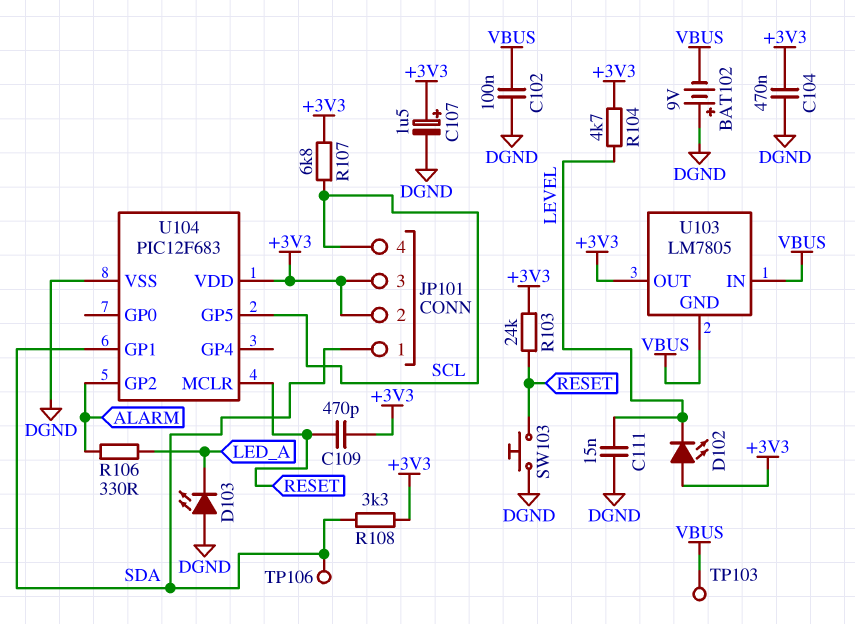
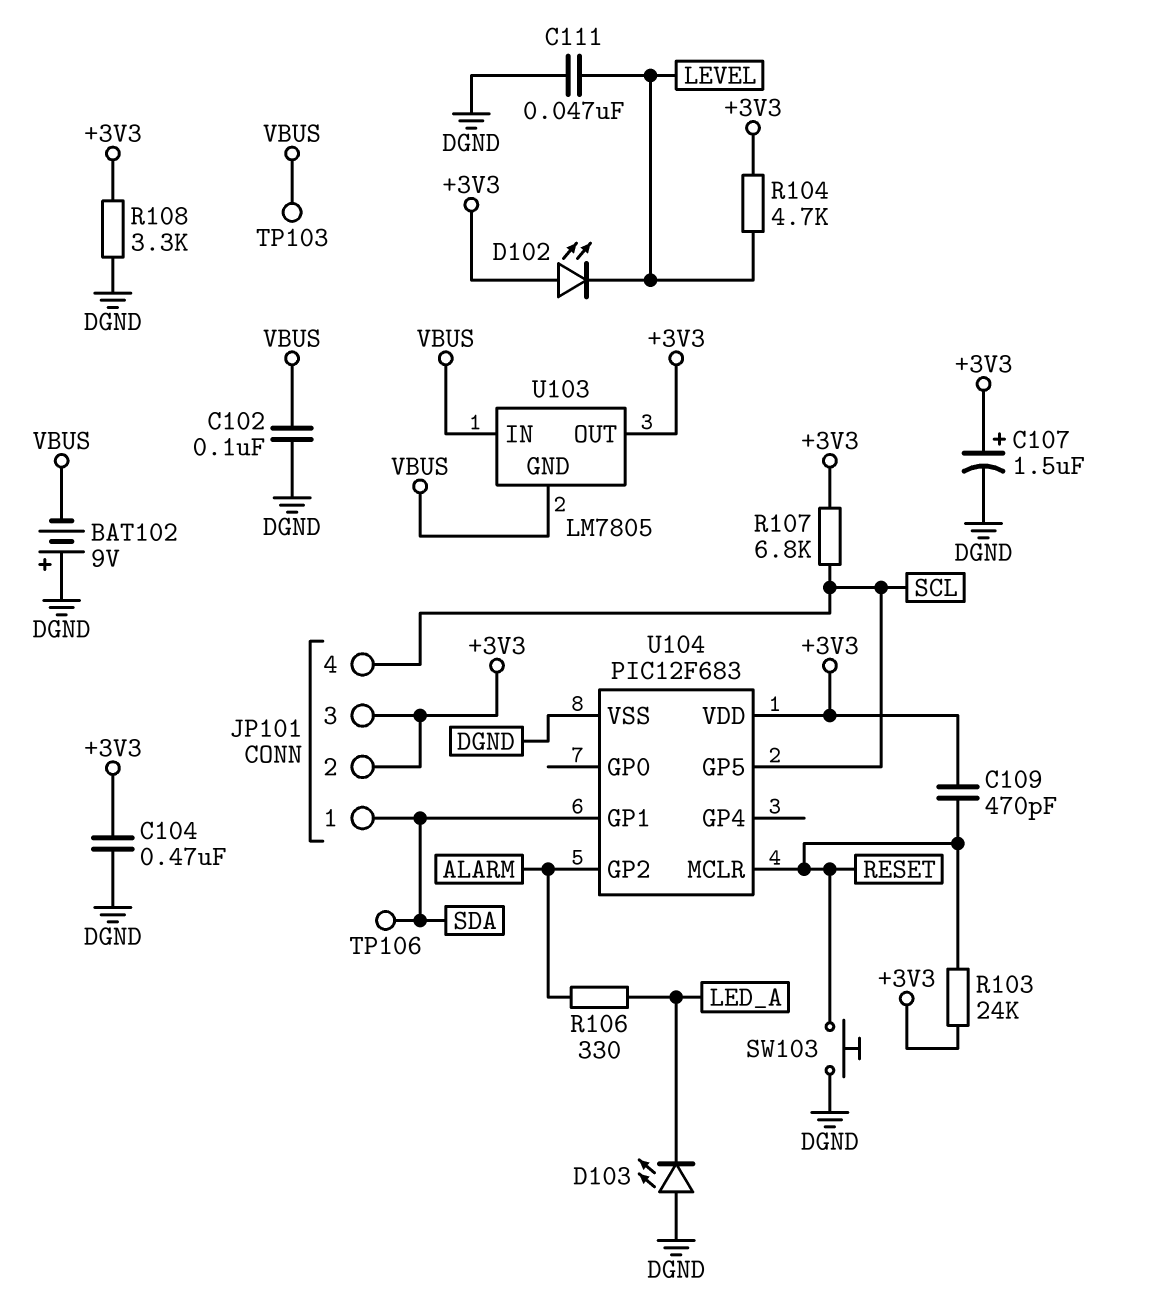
C111: 15nF (DGND, LEVEL) -> 47nF (DGND, LEVEL)
R108: 3.3k (+3V3, SDA) -> 3.3k (+3V3, DGND)

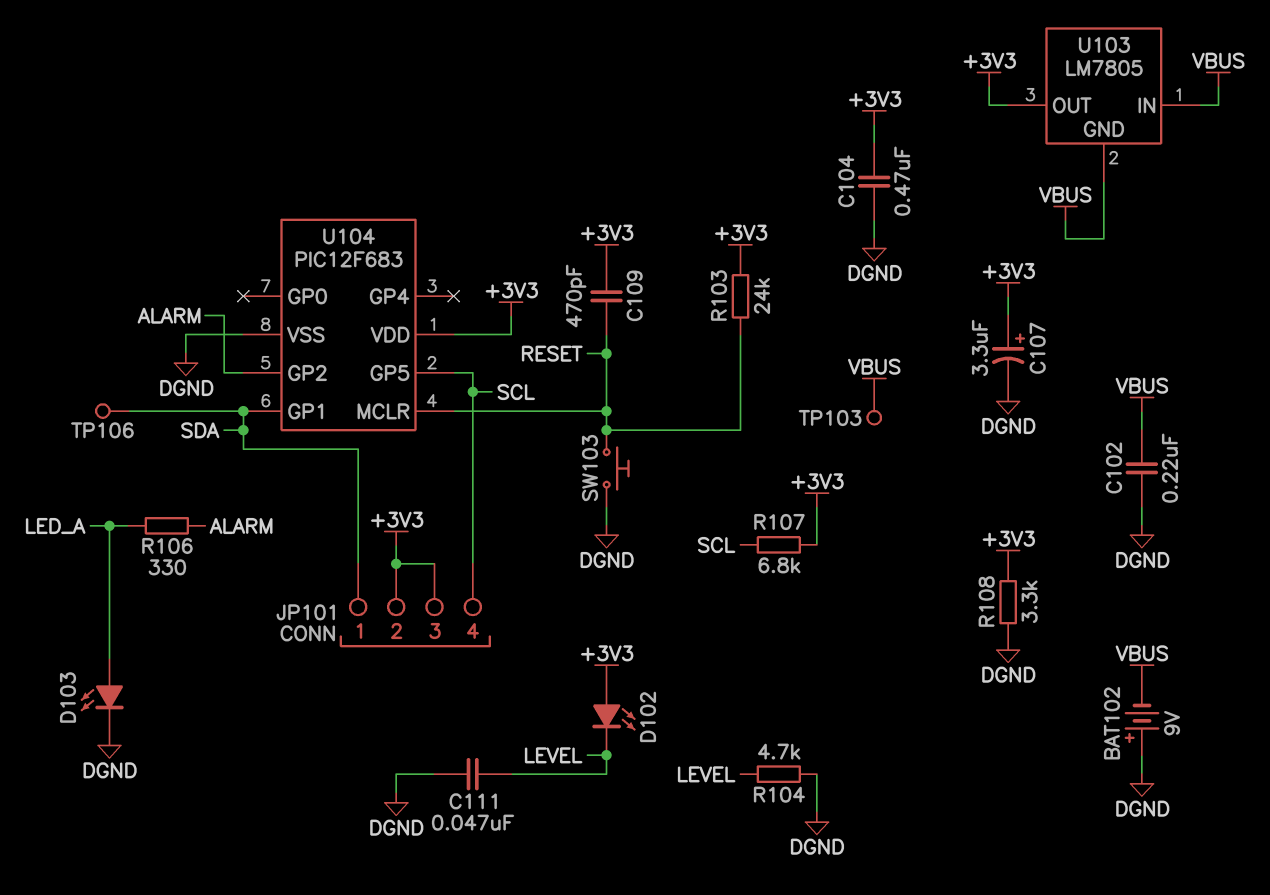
C102: 100nF (DGND, VBUS) -> 220nF (DGND, VBUS)
C107: 1.5uF (plus +3V3, minus DGND) -> 3.3uF (plus +3V3, minus DGND)
D103: LED (A DGND, K LED_A) -> LED (A LED_A, K DGND)
R104: 4.7k (+3V3, LEVEL) -> 4.7k (DGND, LEVEL)

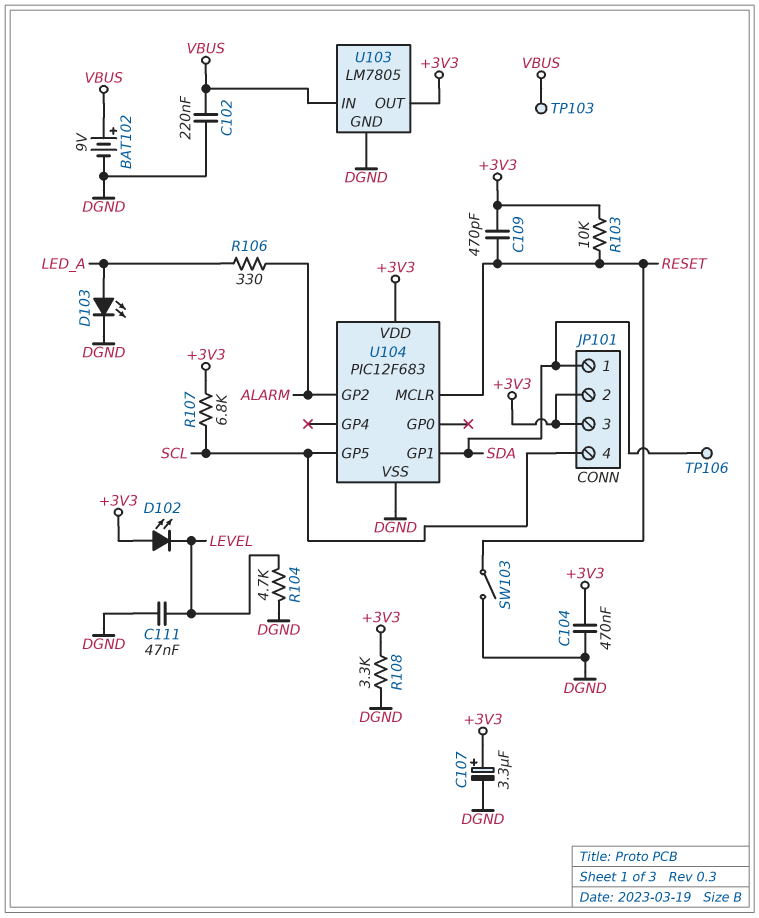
BAT102: 9V (plus DGND, minus VBUS) -> 9V (plus VBUS, minus DGND)
R103: 24k (+3V3, RESET) -> 10k (+3V3, RESET)
SW103: button (DGND, RESET) -> switch (DGND, RESET)
U103 pin GND: VBUS -> DGND

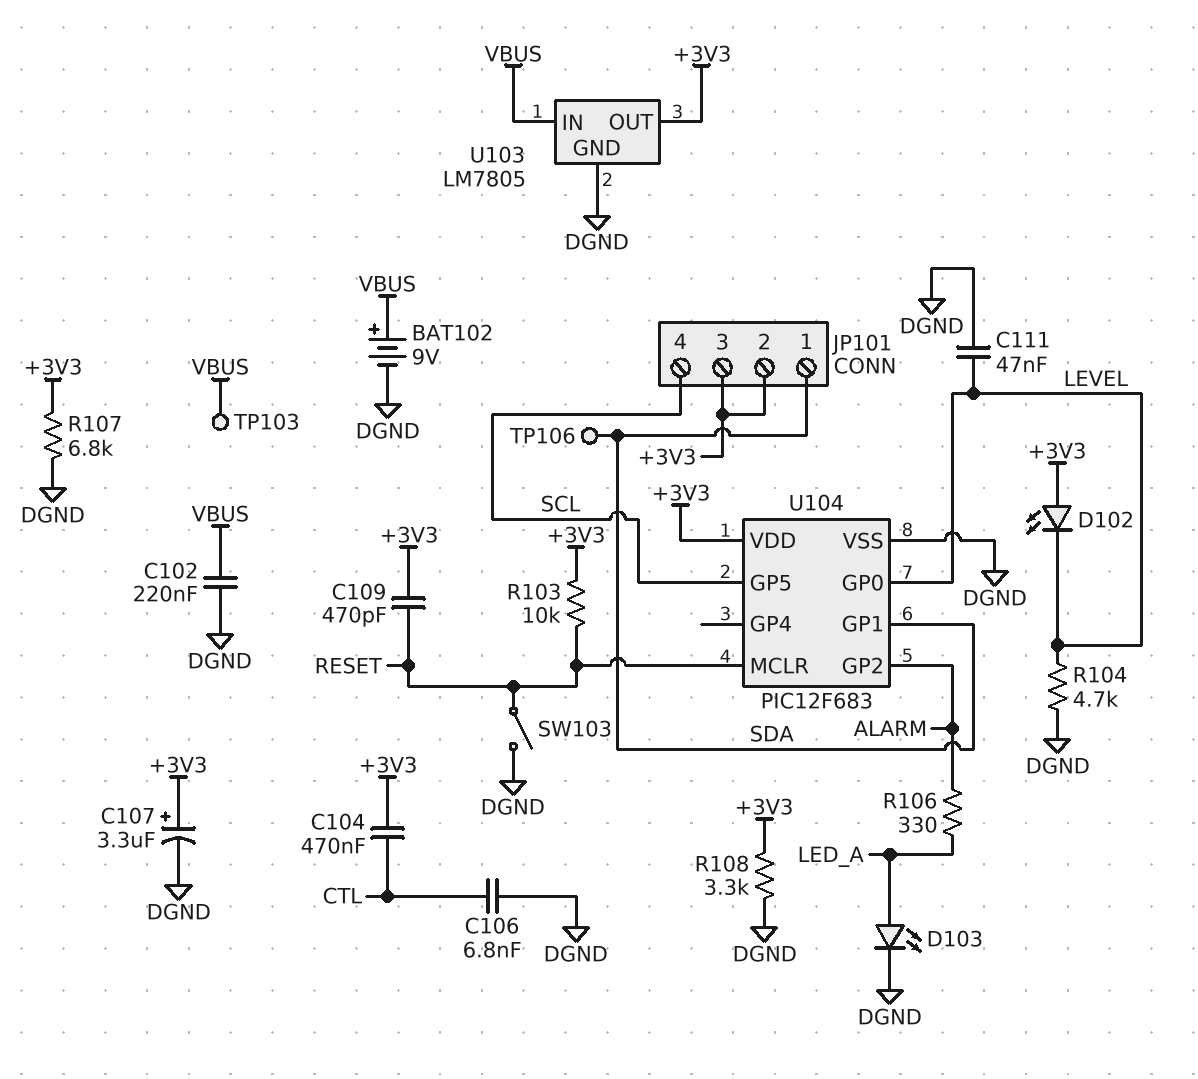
C104: 470nF (+3V3, DGND) -> 470nF (+3V3, CTL)
C106: none -> 6.8nF (CTL, DGND)
R107: 6.8k (+3V3, SCL) -> 6.8k (+3V3, DGND)
U104 pin GP0: none -> LEVEL

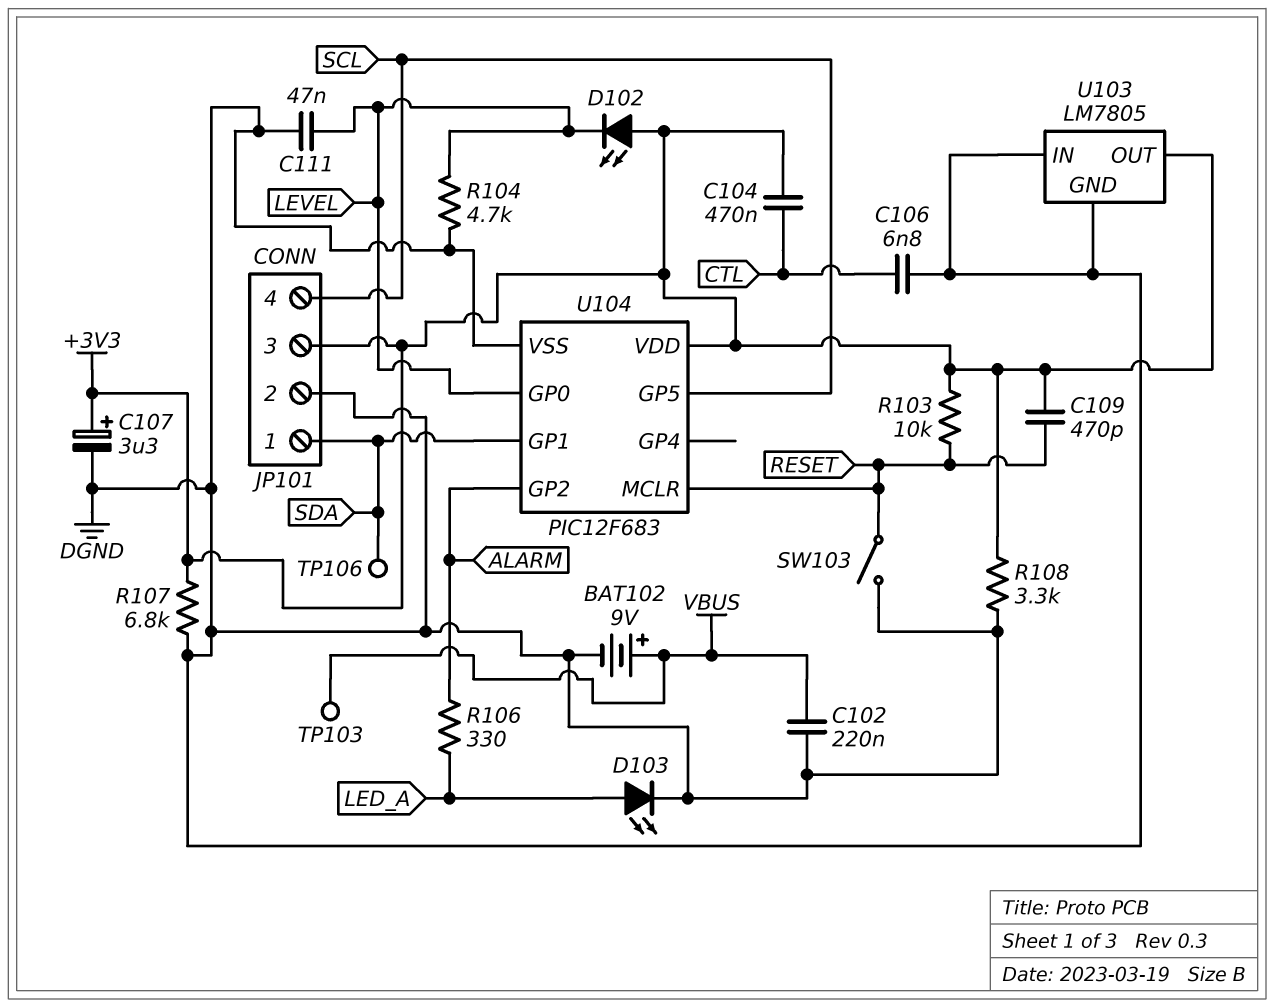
JP101 pin 2: +3V3 -> DGND
U103 pin IN: VBUS -> DGND

